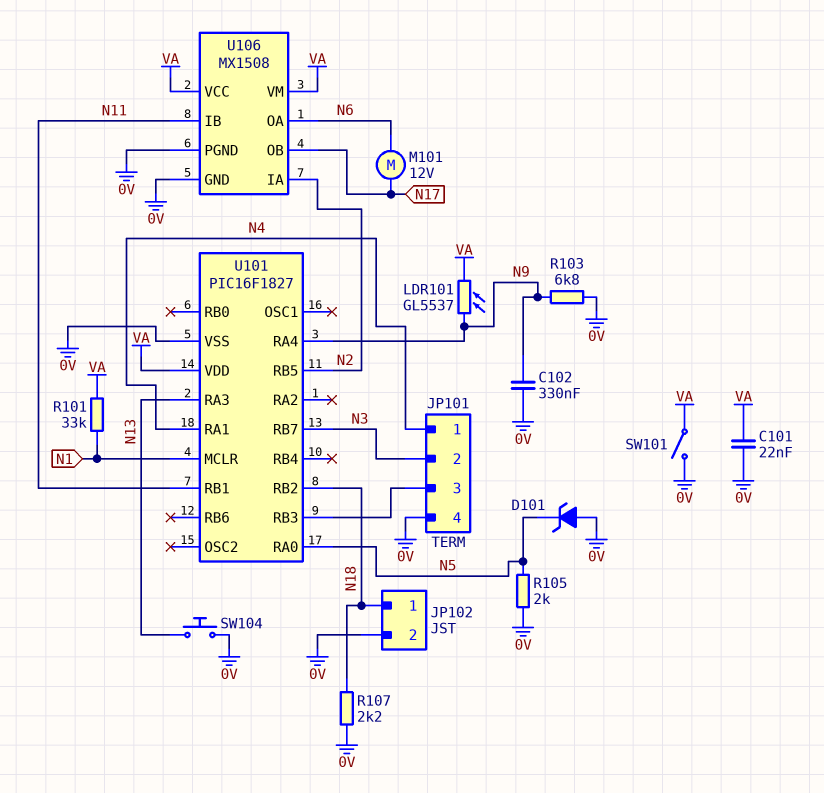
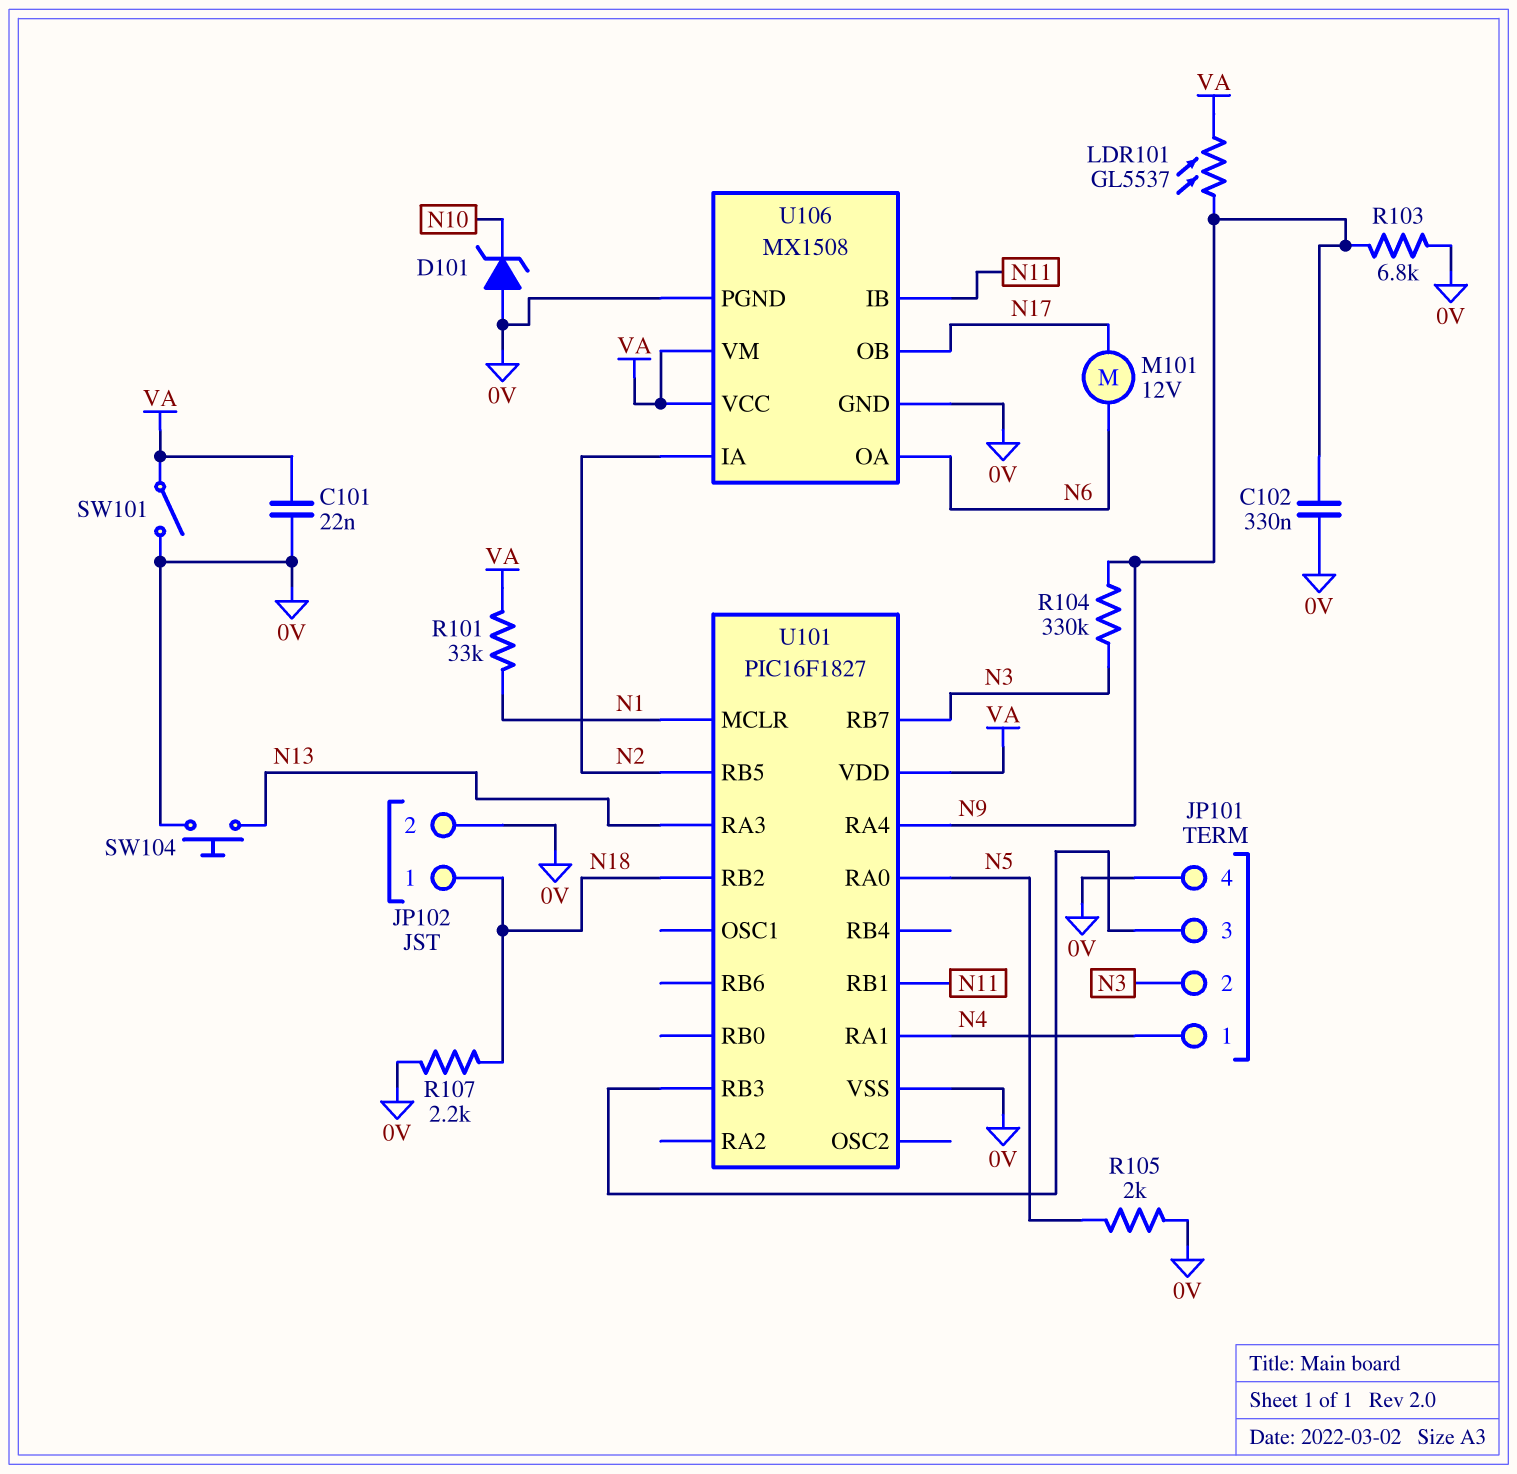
D101: zener (A 0V, K N5) -> zener (A 0V, K N10)
R104: none -> 330k (N3, N9)

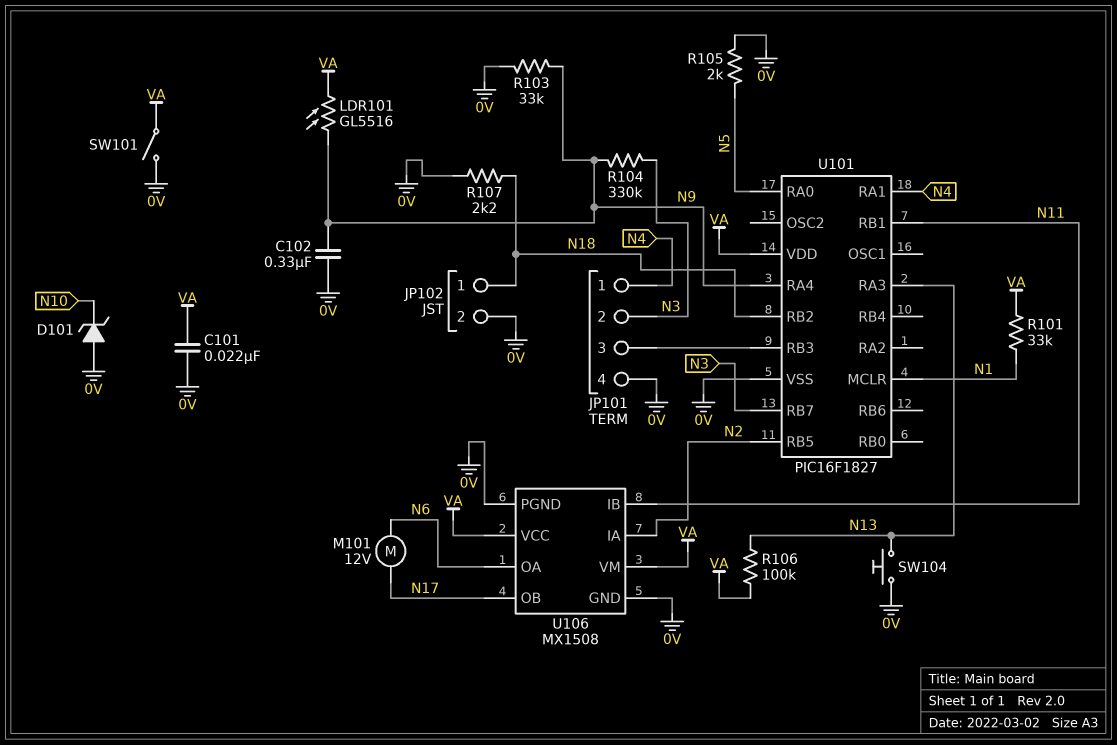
LDR101: GL5537 (N9, VA) -> GL5516 (N9, VA)
R103: 6.8k (0V, N9) -> 33k (0V, N9)
R106: none -> 100k (N13, VA)

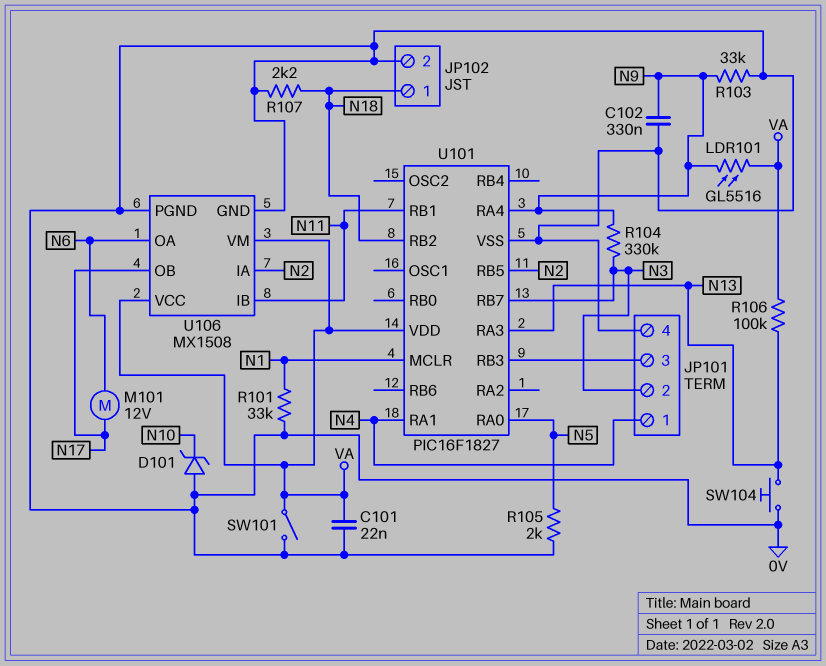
R101: 33k (N1, VA) -> 33k (0V, N1)

